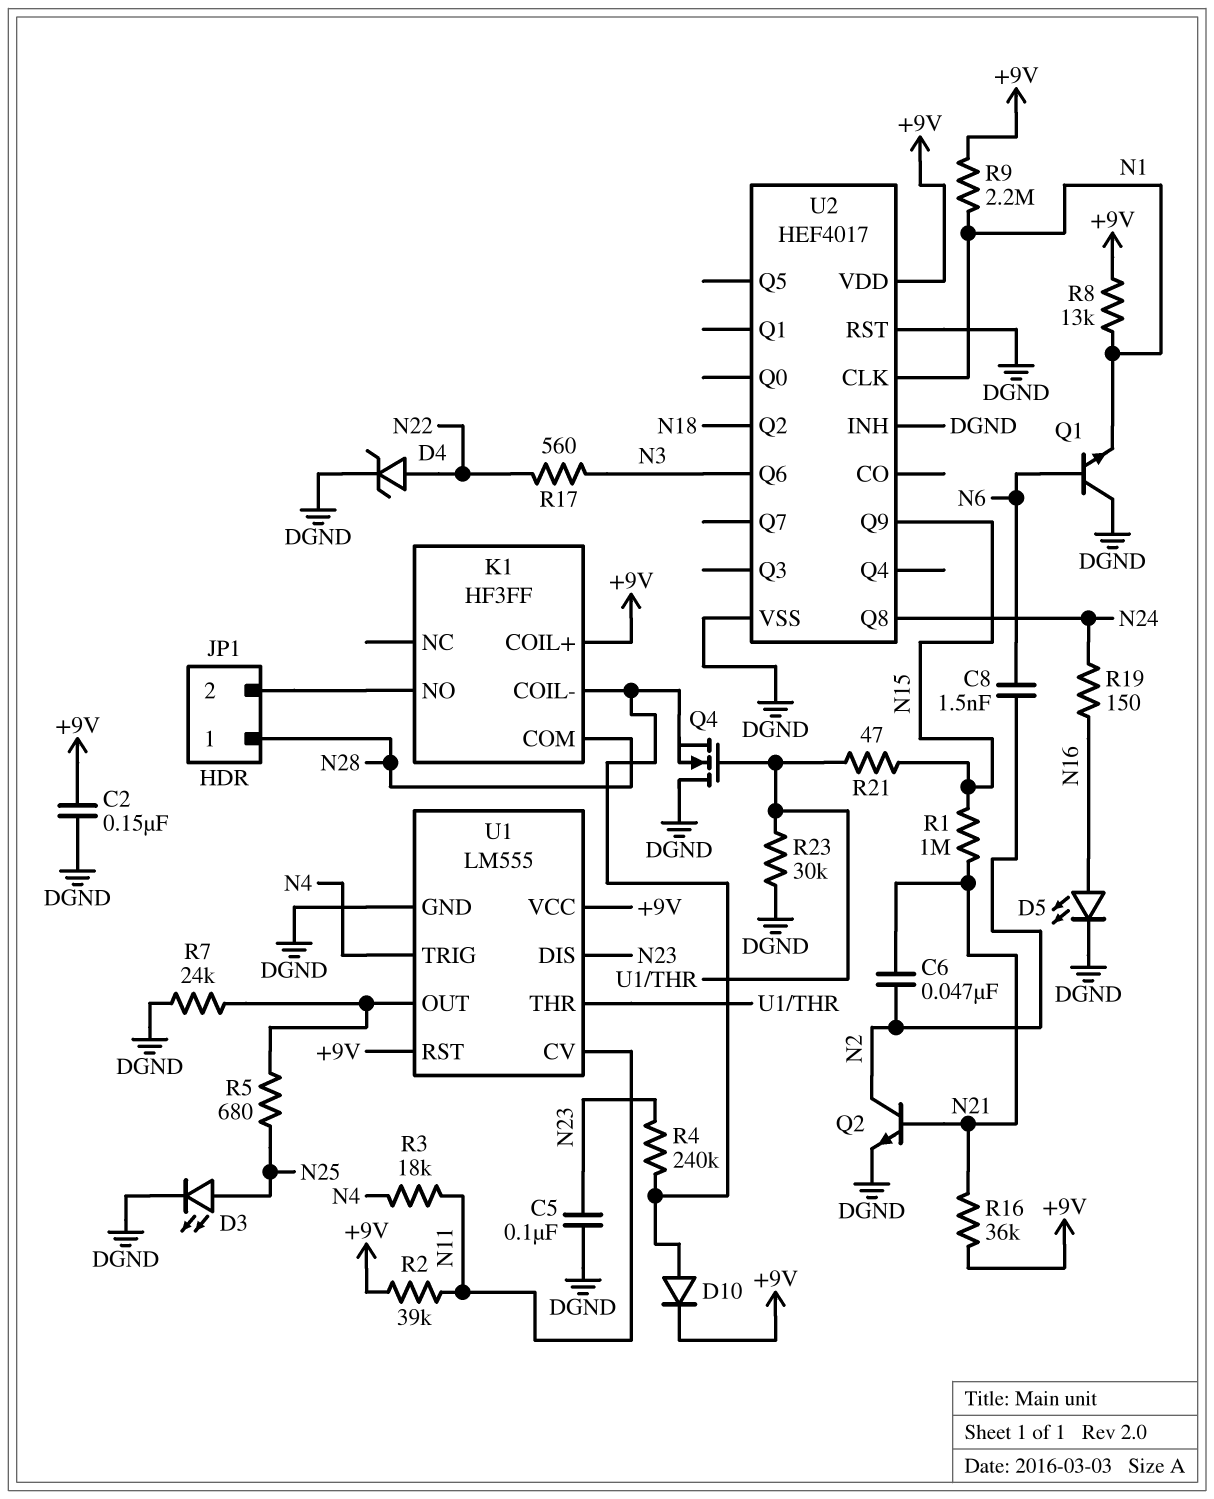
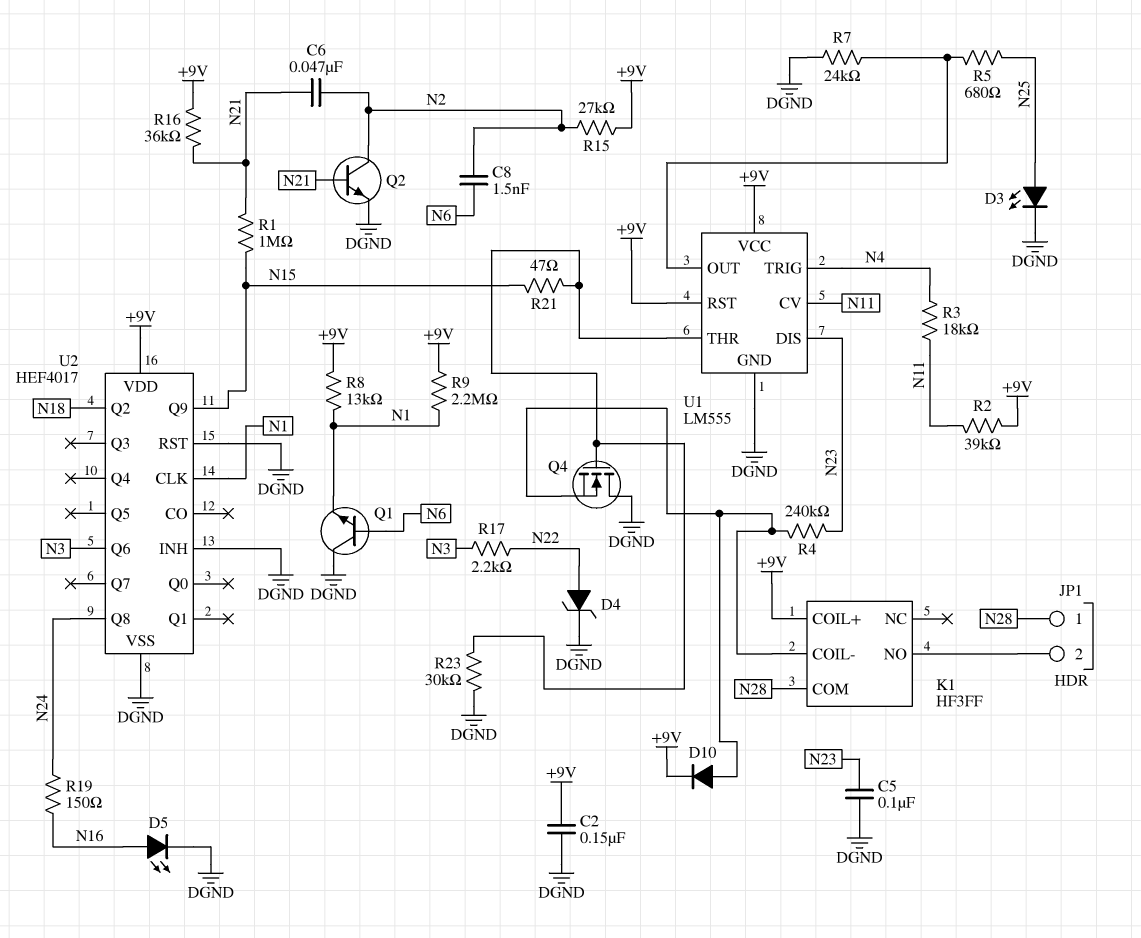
R15: none -> 27k (+9V, N2)
R17: 560 (N3, N22) -> 2.2k (N3, N22)

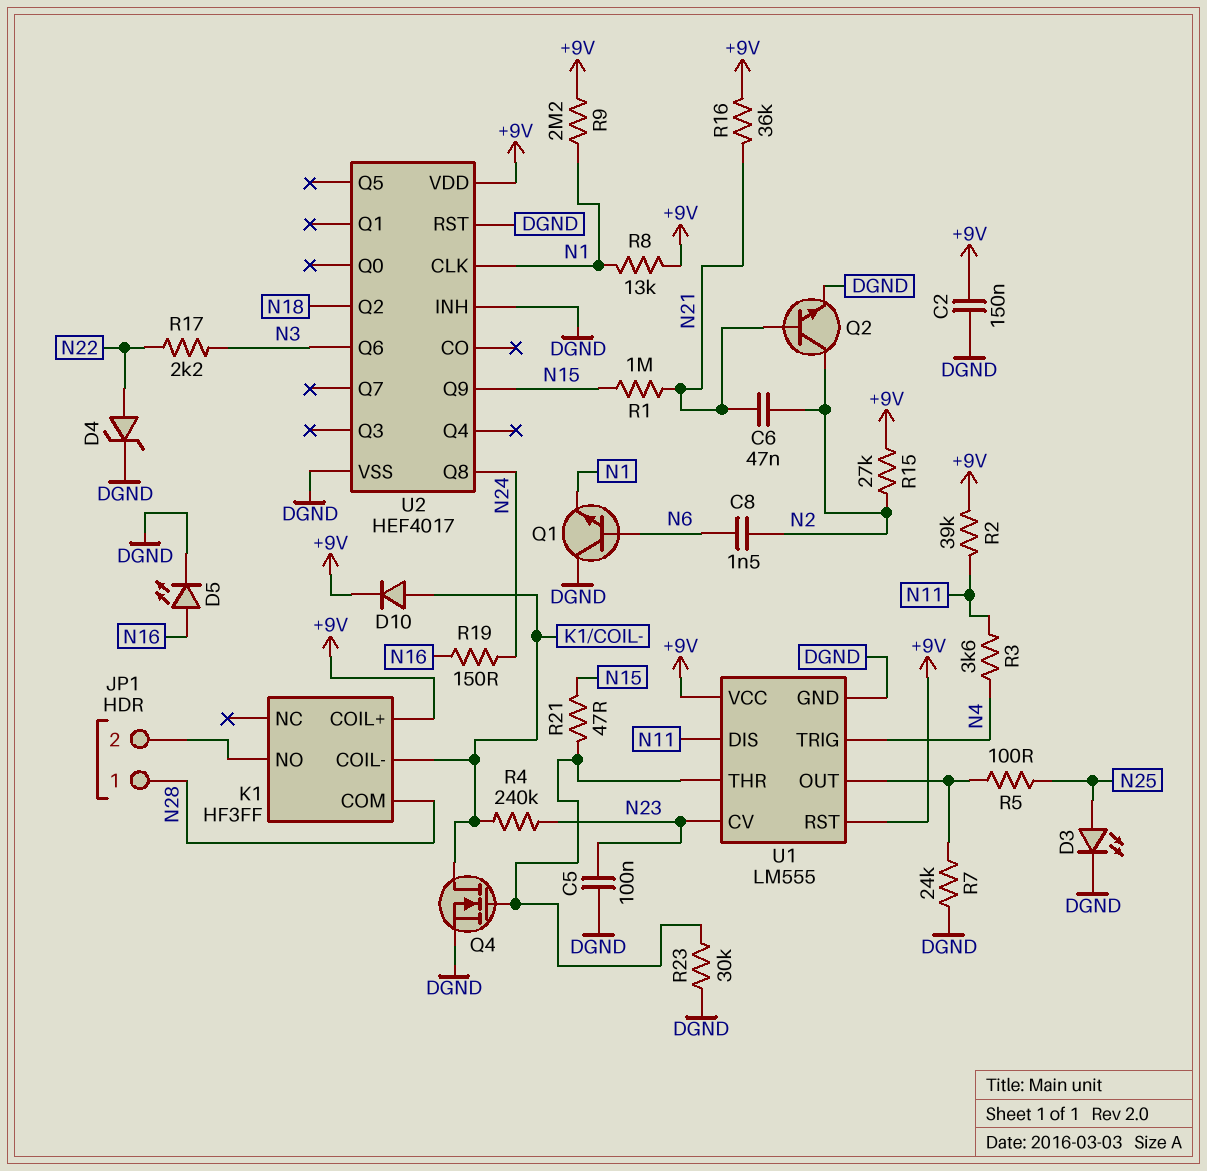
Q4: NMOS (G U1/THR, D DGND, S K1/COIL-) -> NMOS (G U1/THR, D K1/COIL-, S DGND)
R3: 18k (N4, N11) -> 3.6k (N4, N11)
R5: 680 (N25, U1/OUT) -> 100 (N25, U1/OUT)
U1 pin CV: N11 -> N23
U1 pin DIS: N23 -> N11

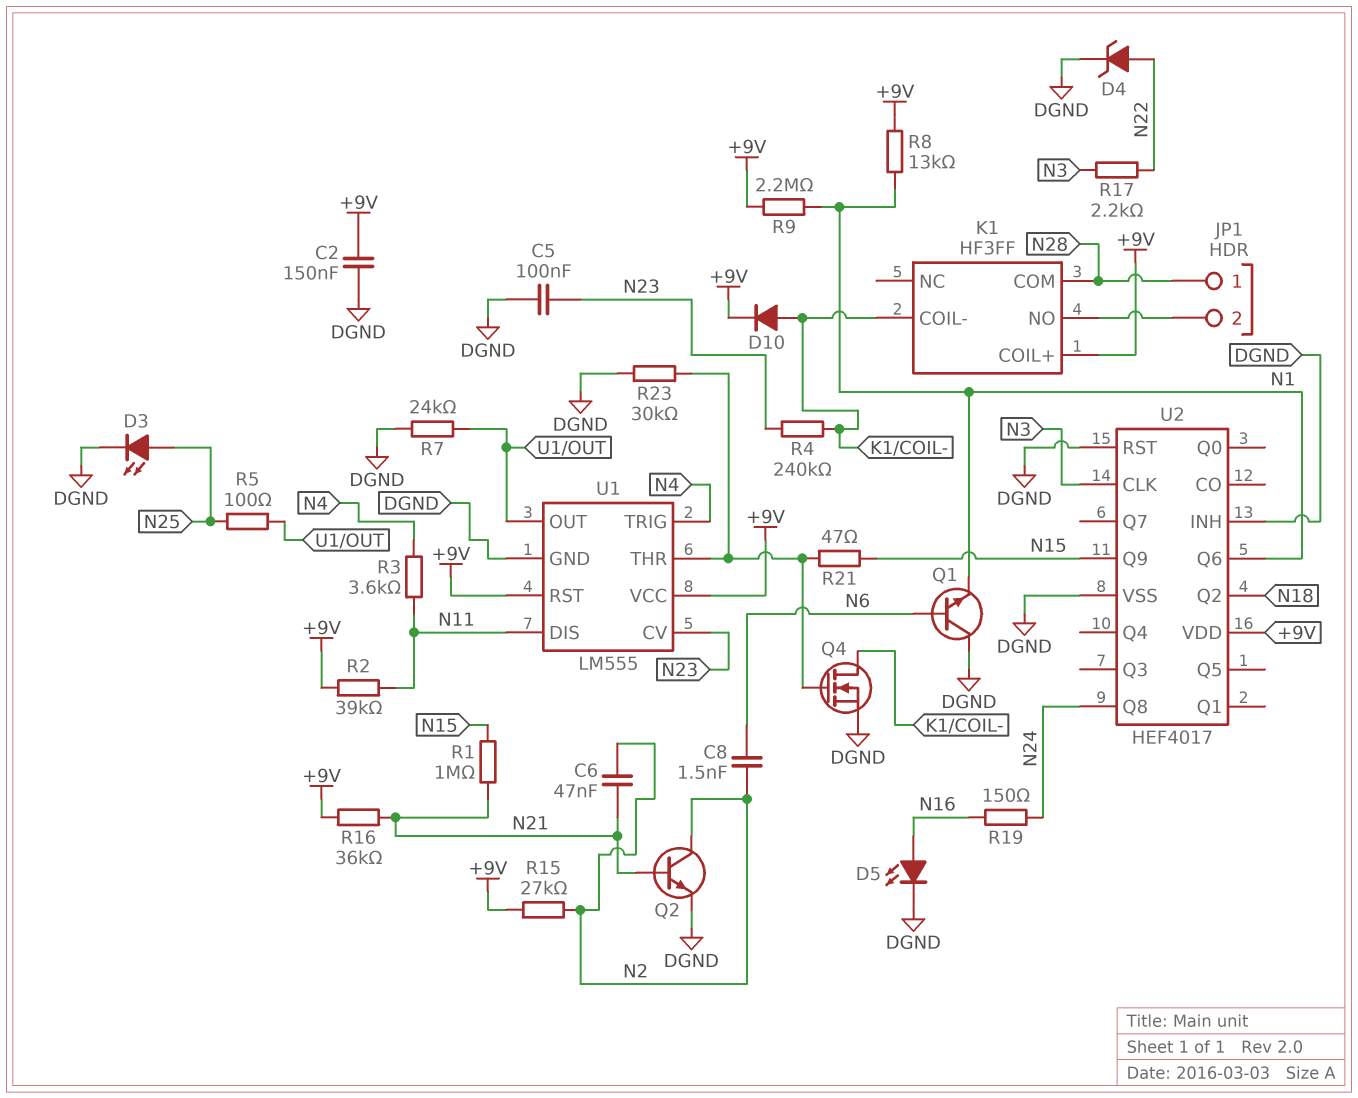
U2 pin CLK: N1 -> N3
U2 pin Q6: N3 -> N1

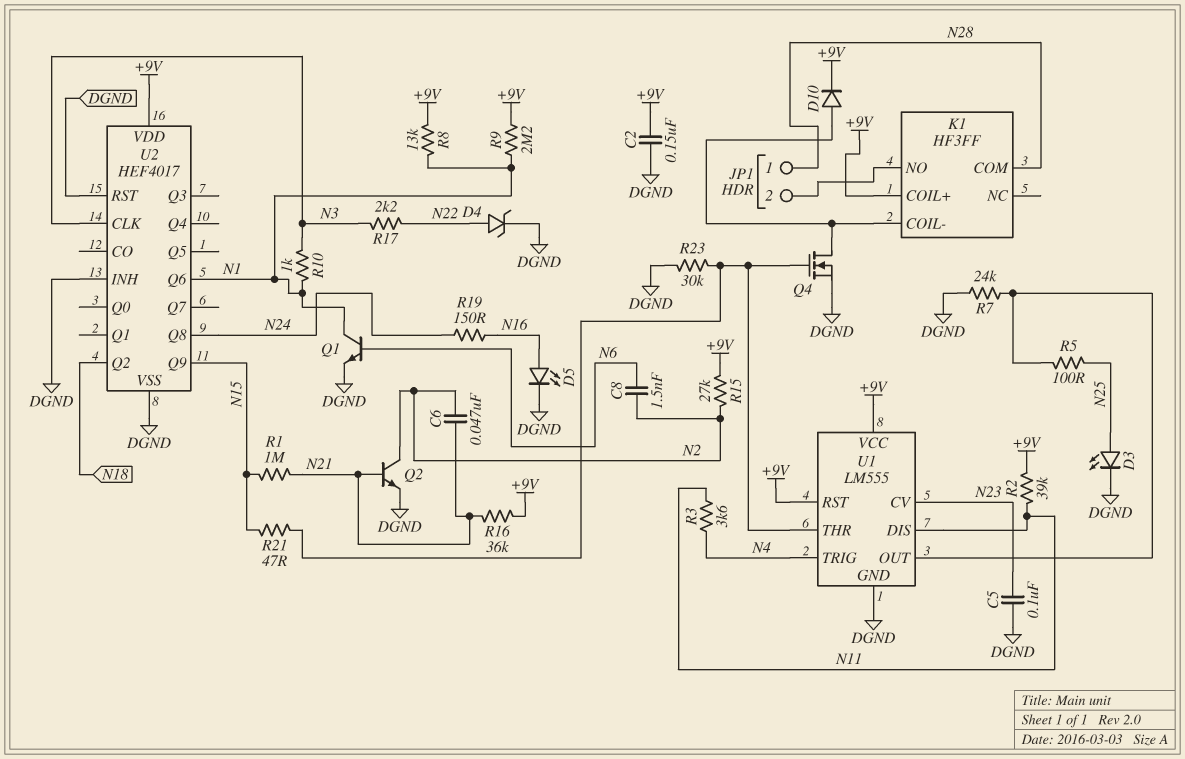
Q1: NPN (B N6, C DGND, E N1) -> NPN (B N6, C N1, E DGND)
R4: 240k (K1/COIL-, N23) -> none
R10: none -> 1k (N1, N3)

